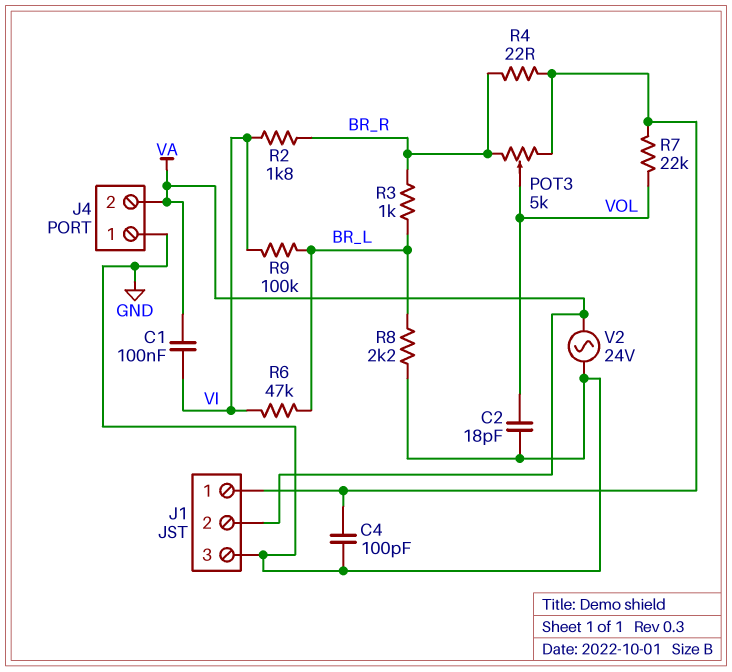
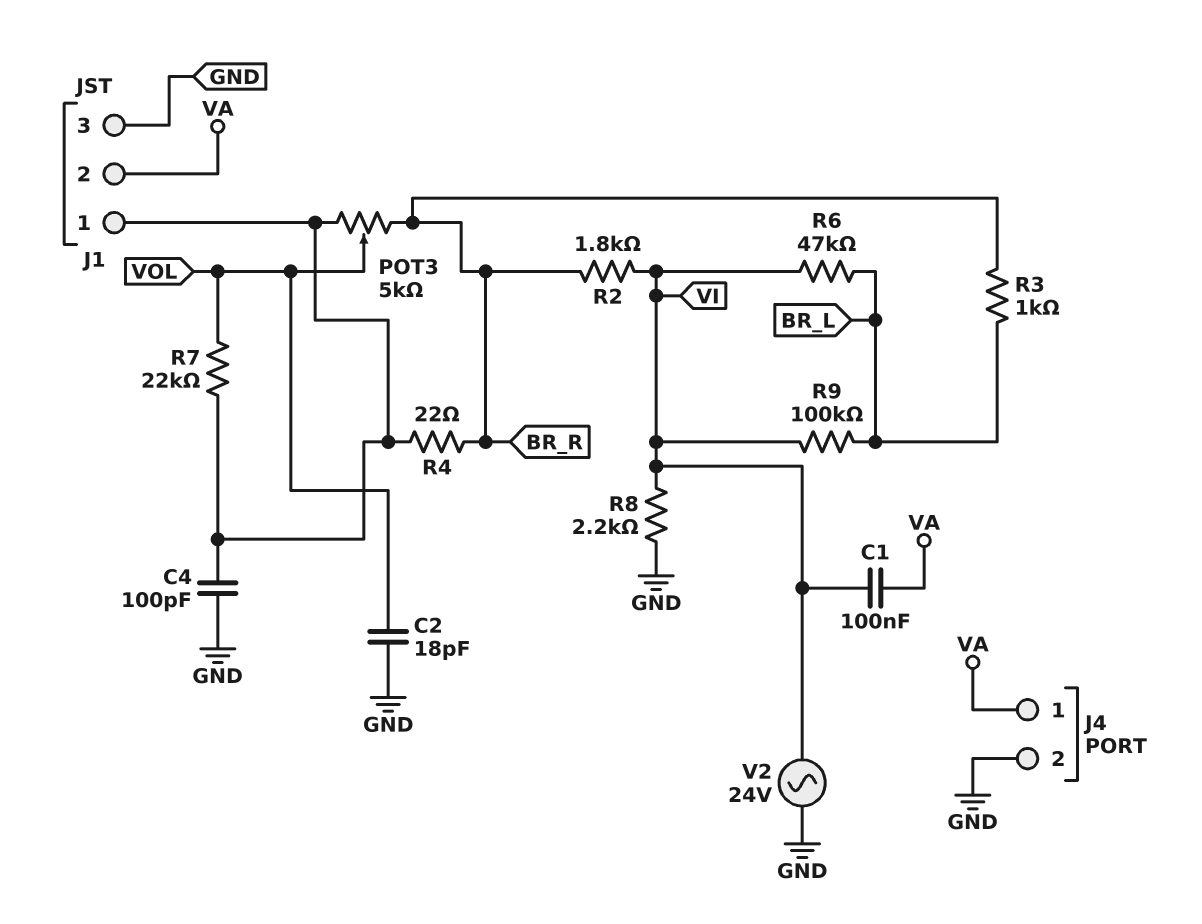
J4 pin 1: GND -> VA
J4 pin 2: VA -> GND
R8: 2.2k (BR_L, GND) -> 2.2k (GND, VI)
V2: AC 24V (GND, VA) -> AC 24V (GND, VI)

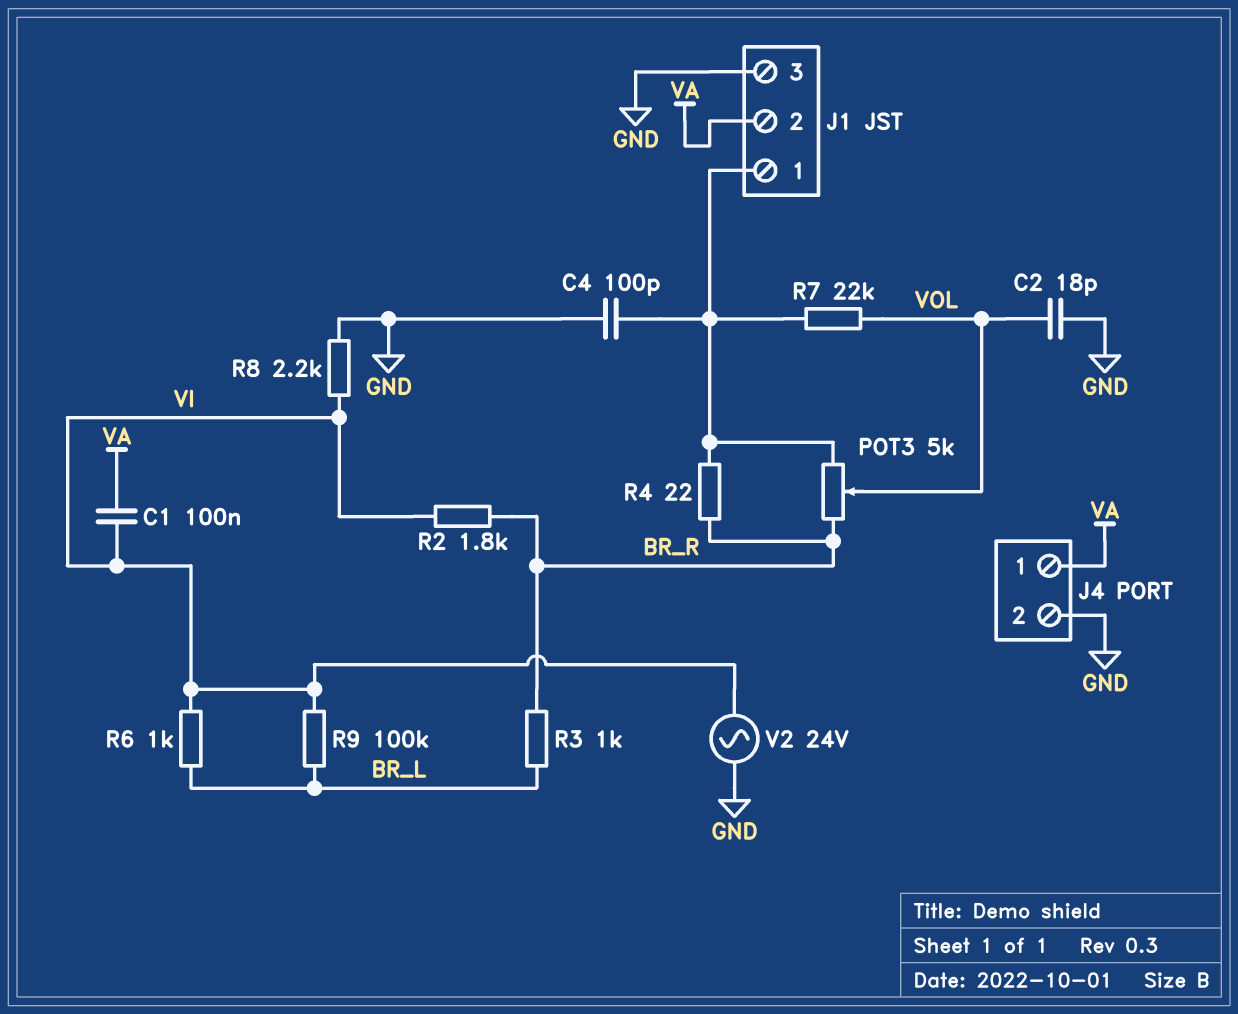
R6: 47k (BR_L, VI) -> 1k (BR_L, VI)

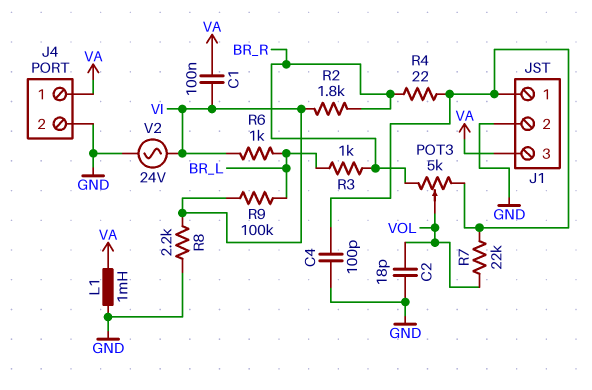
J1 pin 2: VA -> GND
J1 pin 3: GND -> VA
L1: none -> 1mH (GND, VA)

